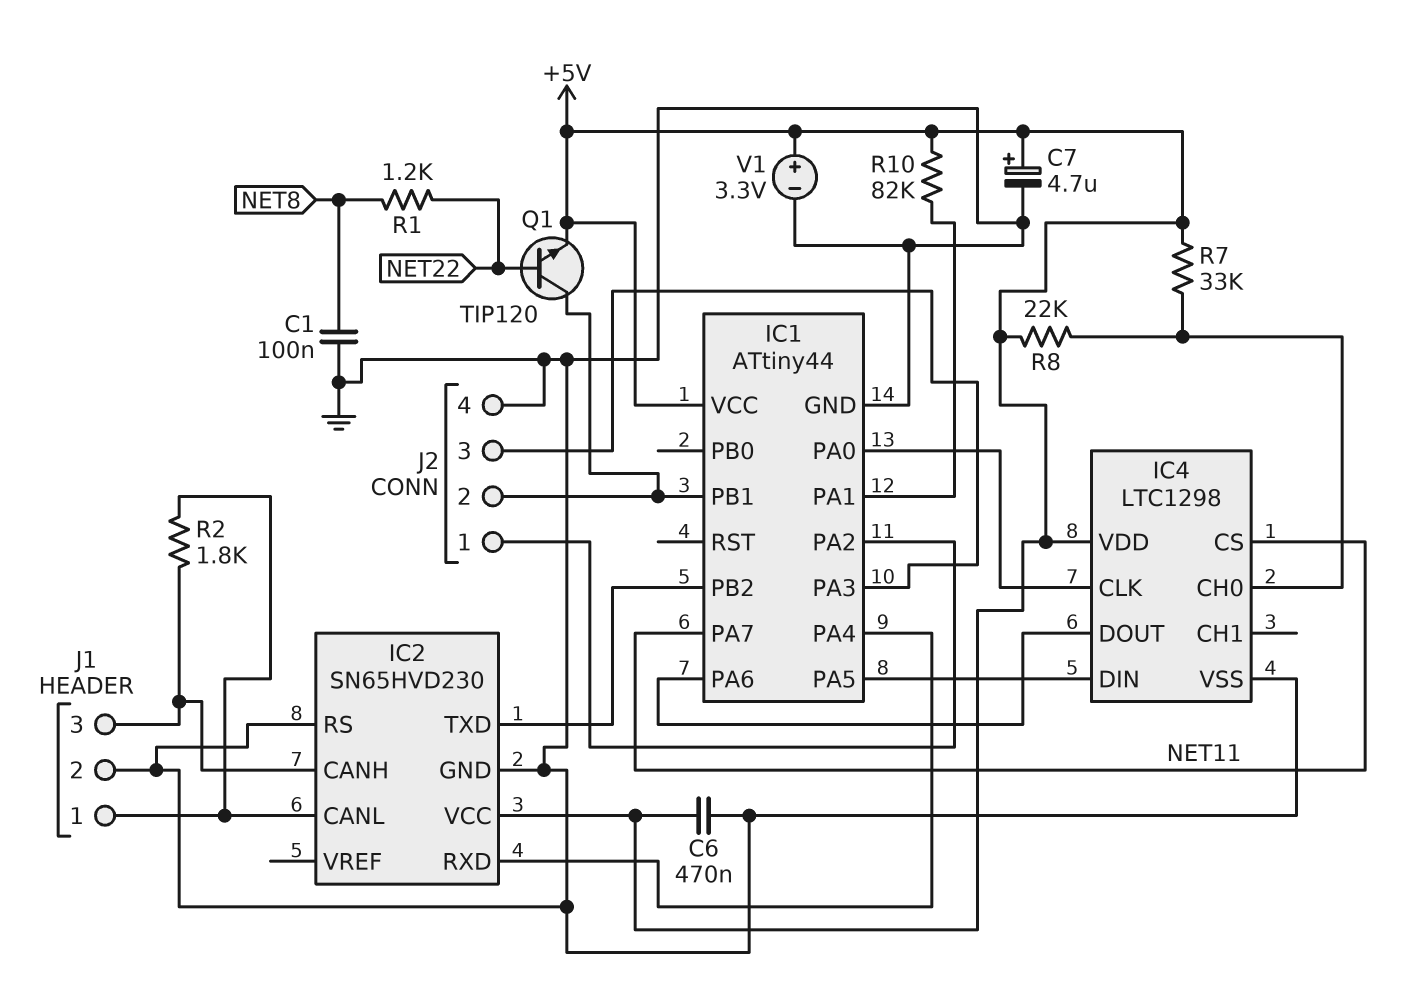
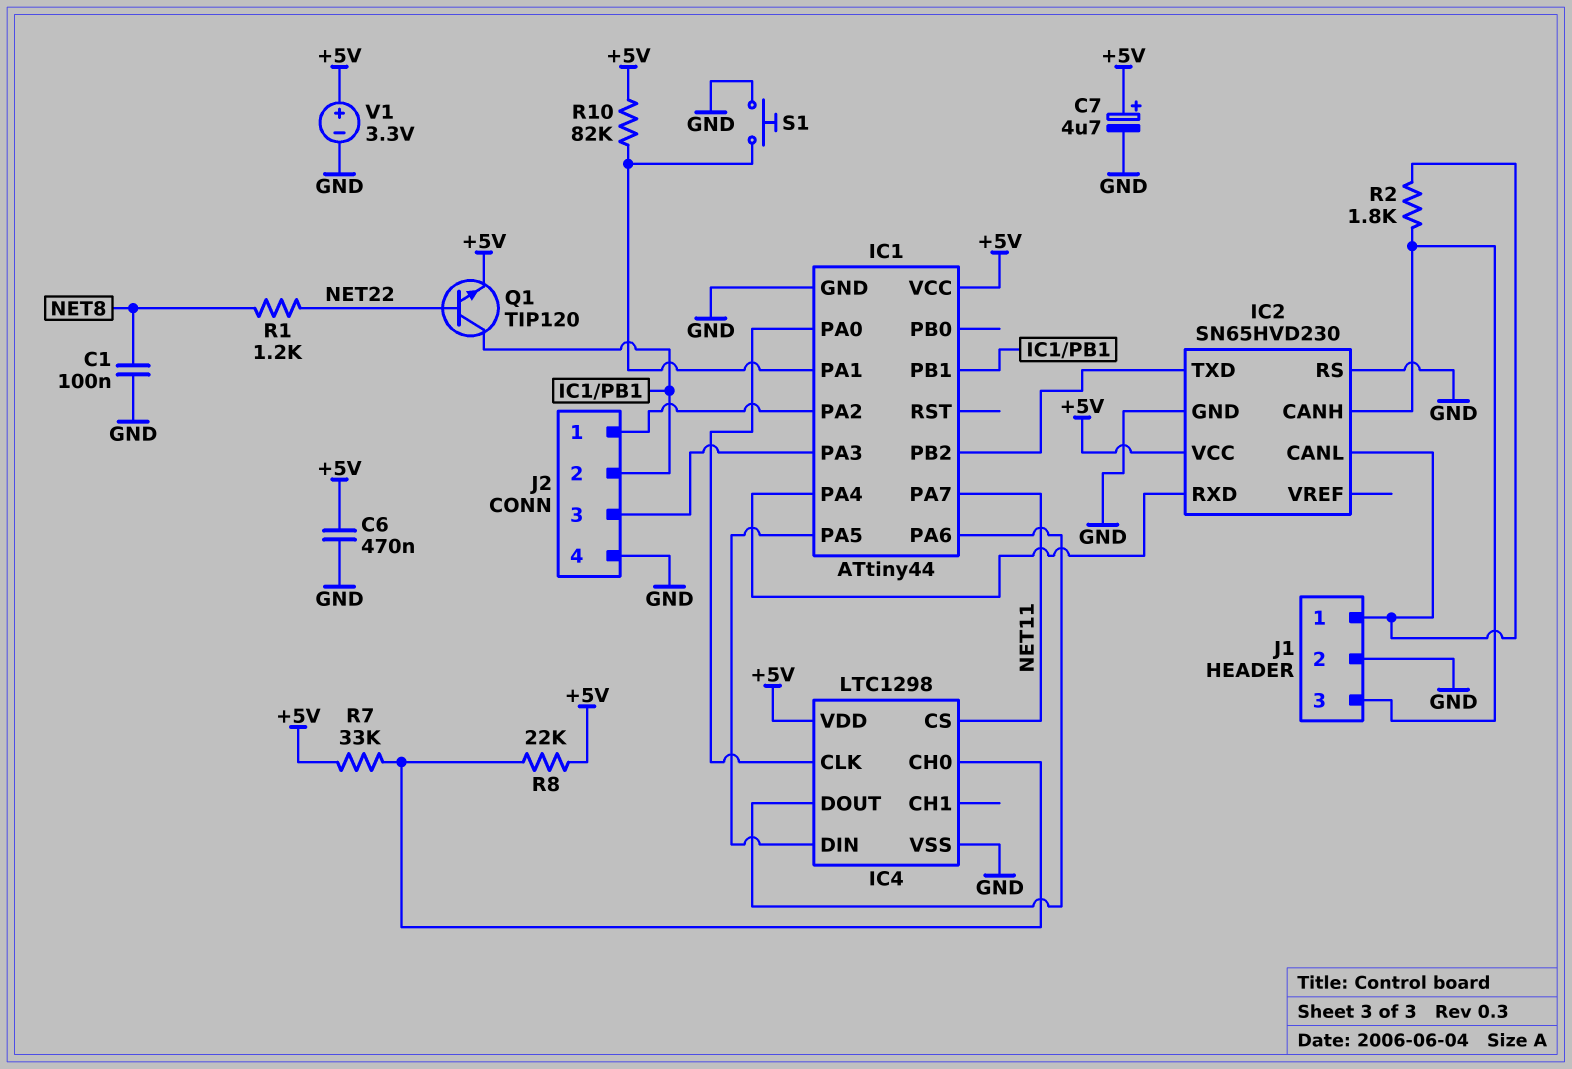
S1: none -> button (GND, IC1/PA1)

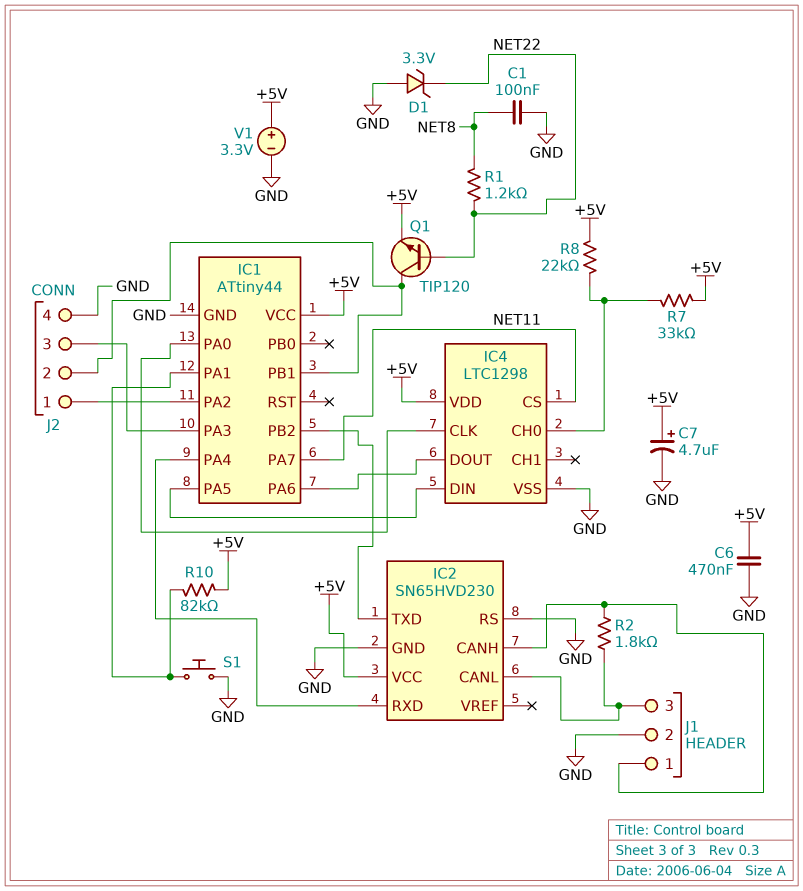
D1: none -> zener 3.3V (A GND, K NET22)
J1 pin 1: IC2/CANL -> IC2/CANH
J1 pin 3: IC2/CANH -> IC2/CANL

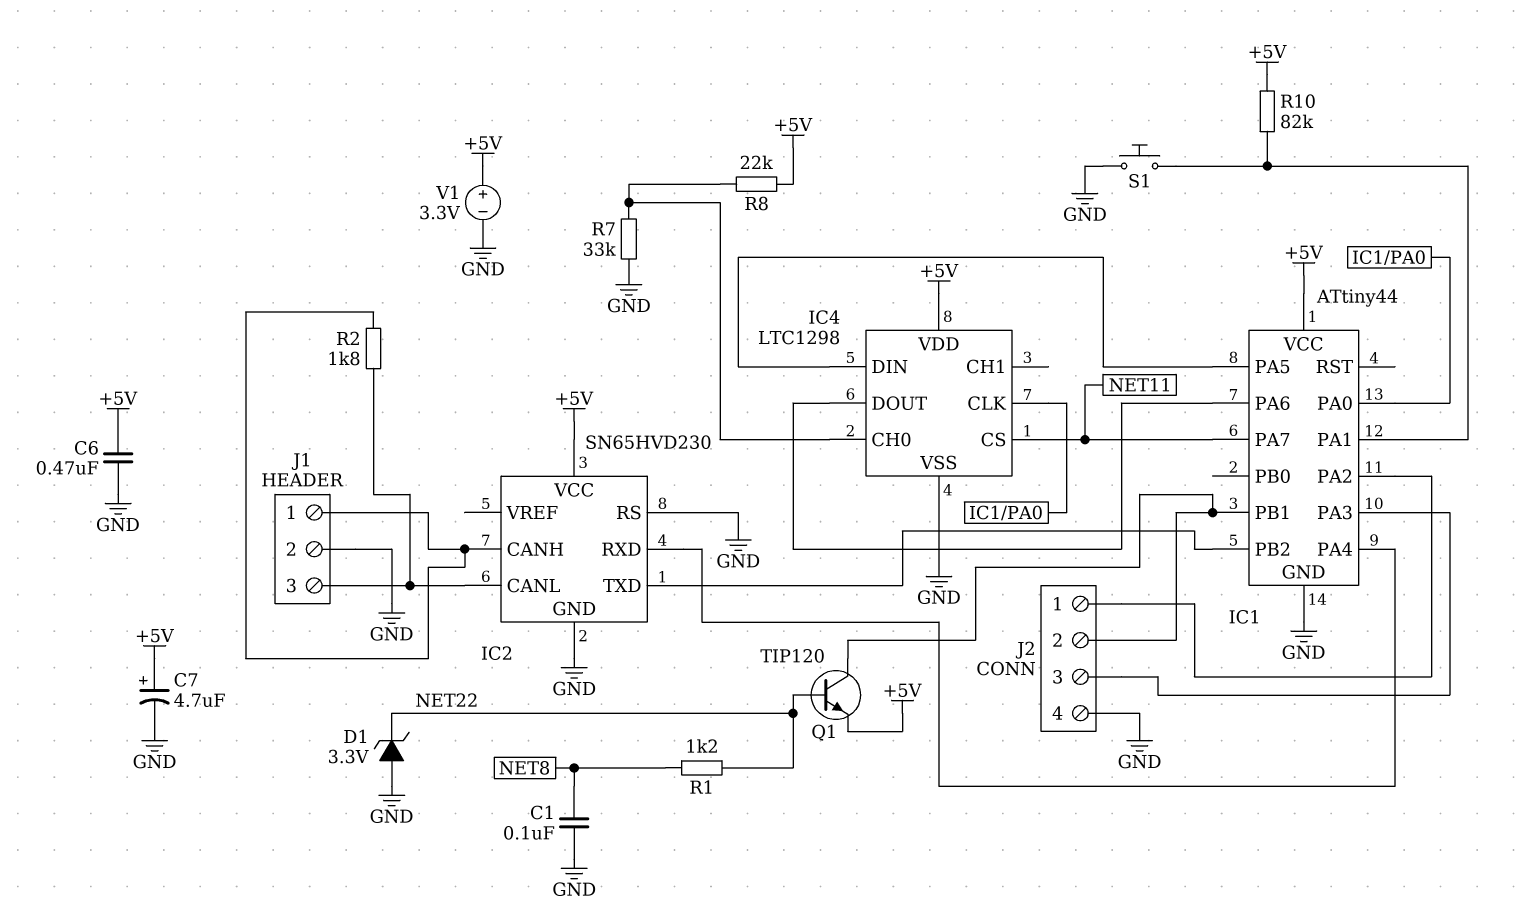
R7: 33k (+5V, IC4/CH0) -> 33k (GND, IC4/CH0)

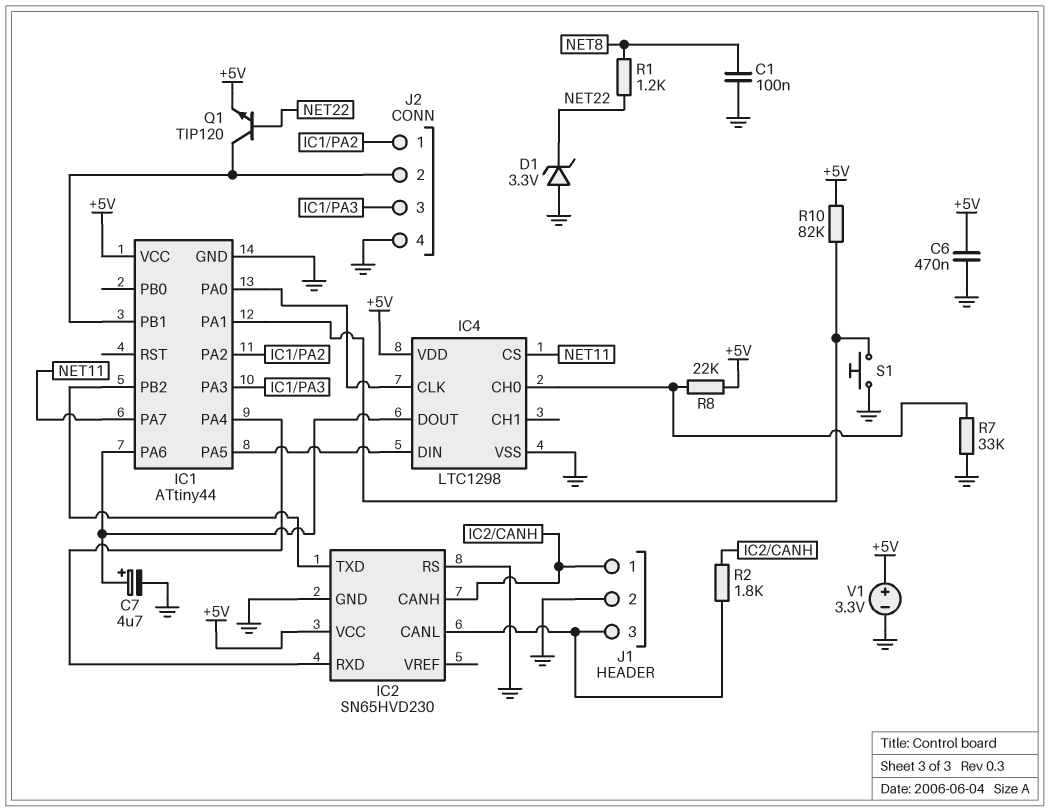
C7: 4.7uF (plus +5V, minus GND) -> 4.7uF (plus IC1/PA6, minus GND)

